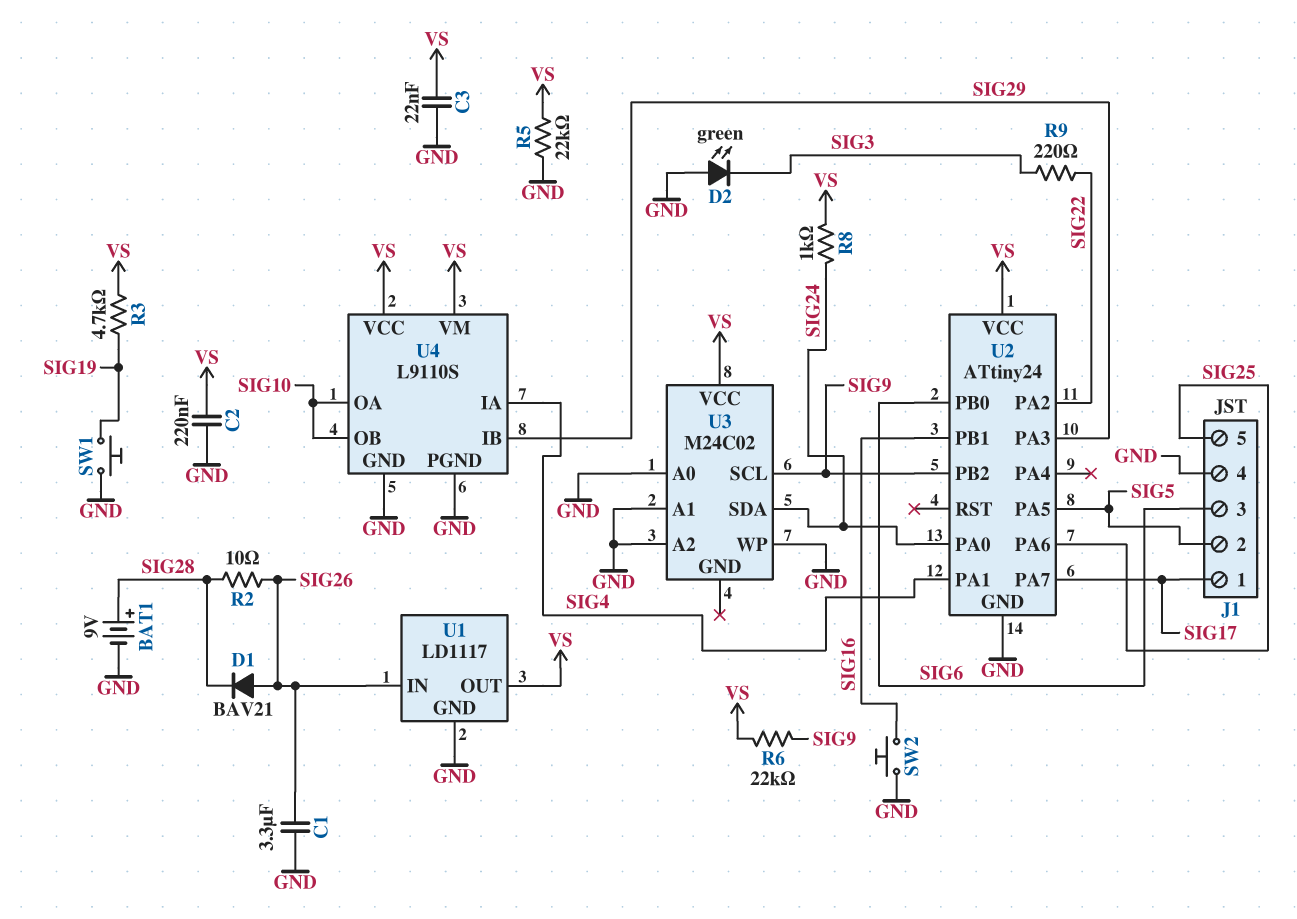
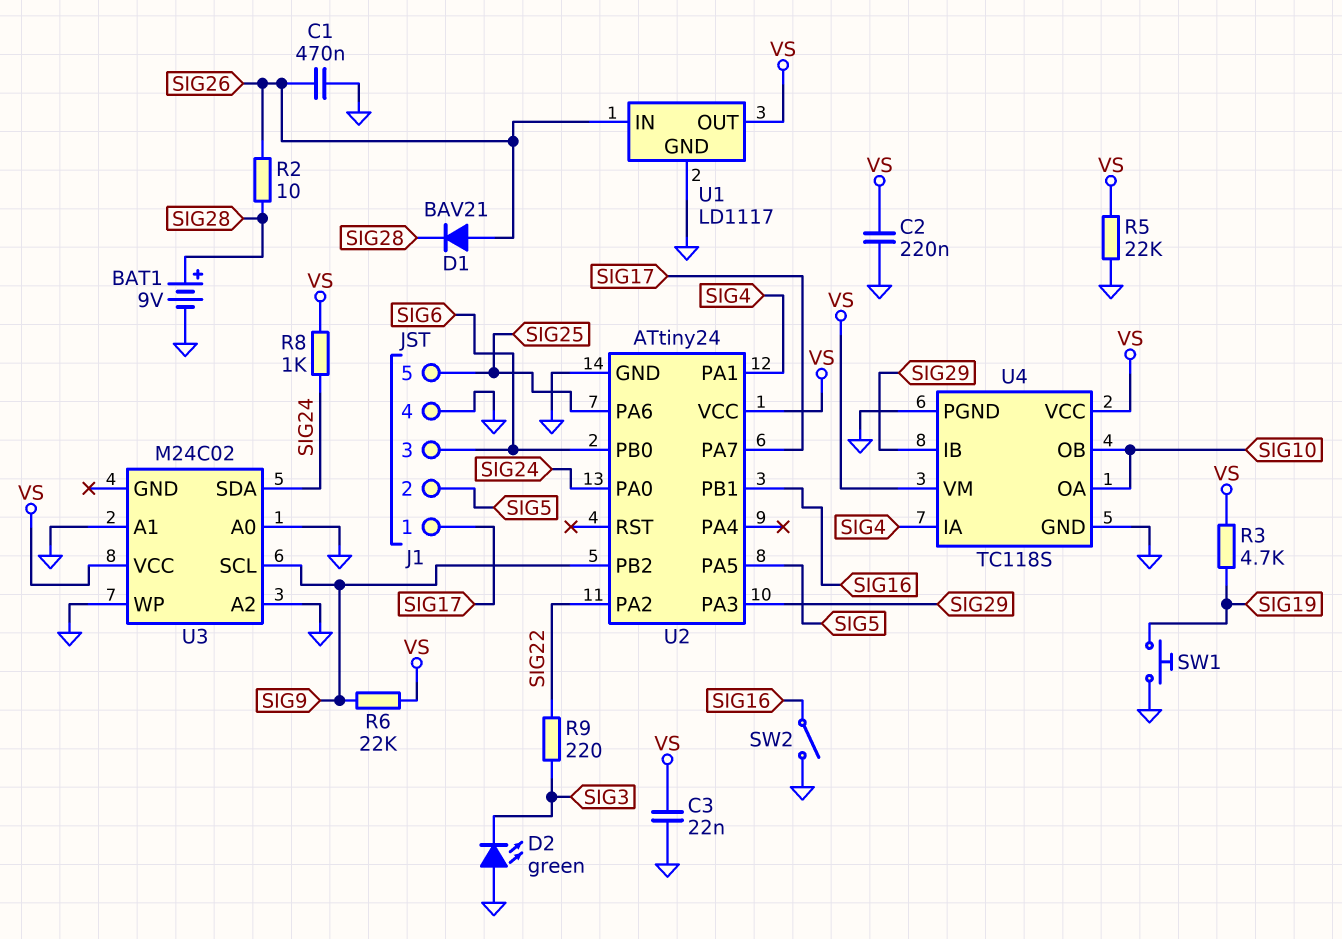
C1: 3.3uF (GND, SIG26) -> 470nF (GND, SIG26)
SW2: button (GND, SIG16) -> switch (GND, SIG16)
U4: L9110S -> TC118S

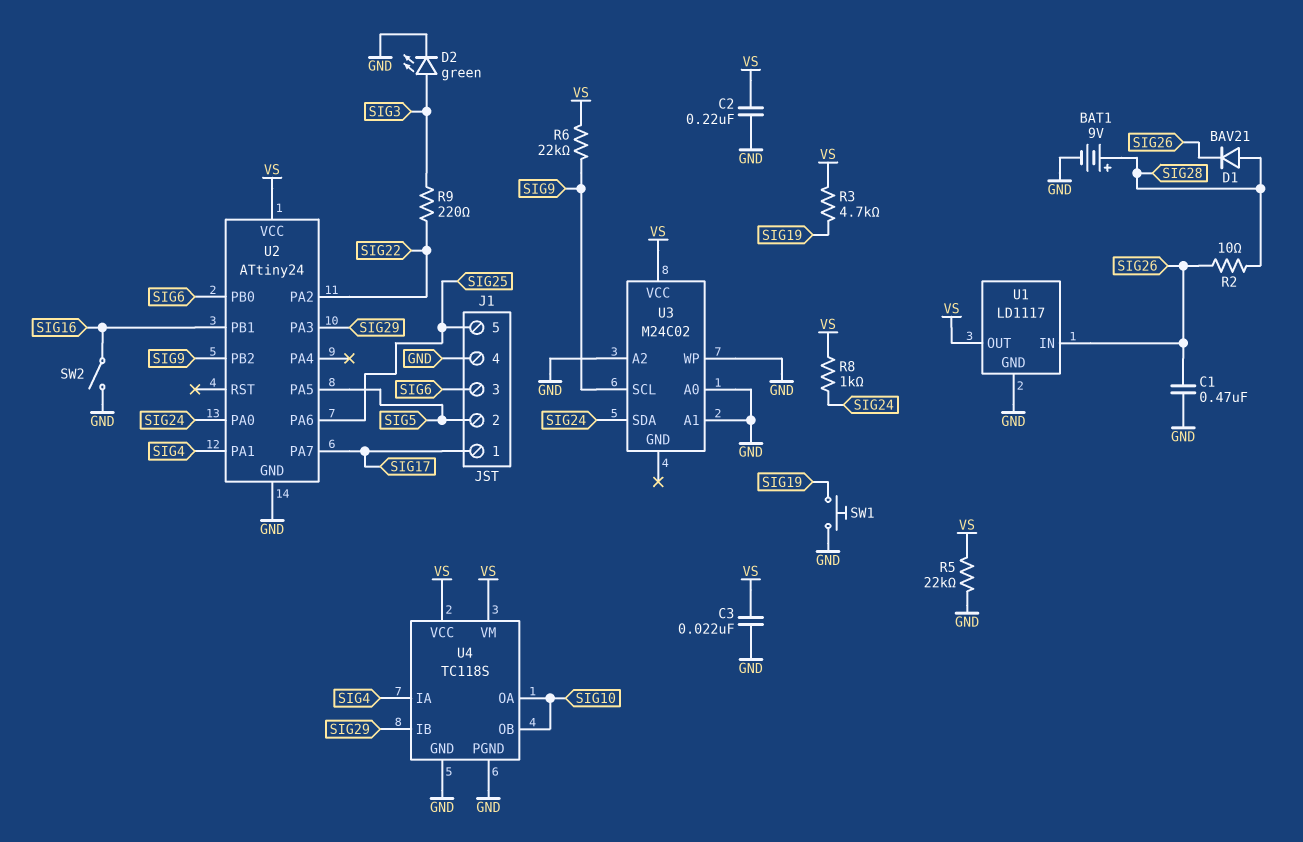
D1: diode BAV21 (A SIG26, K SIG28) -> diode BAV21 (A SIG28, K SIG26)
D2: LED green (A GND, K SIG3) -> LED green (A SIG3, K GND)

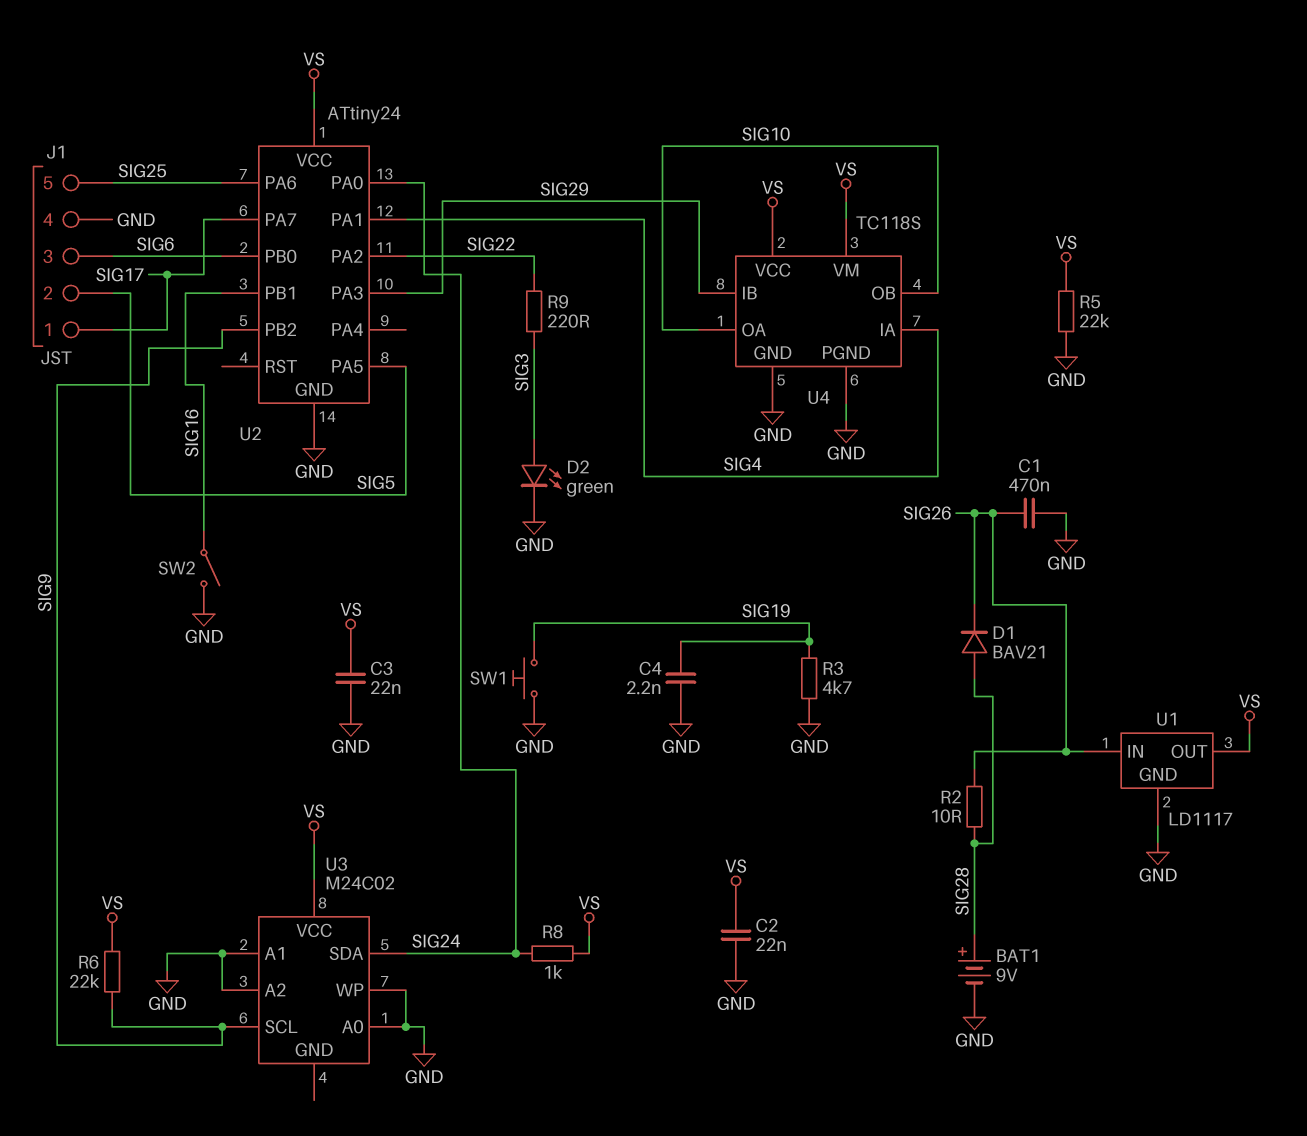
C2: 220nF (GND, VS) -> 22nF (GND, VS)
C4: none -> 2.2nF (GND, SIG19)
R3: 4.7k (SIG19, VS) -> 4.7k (GND, SIG19)

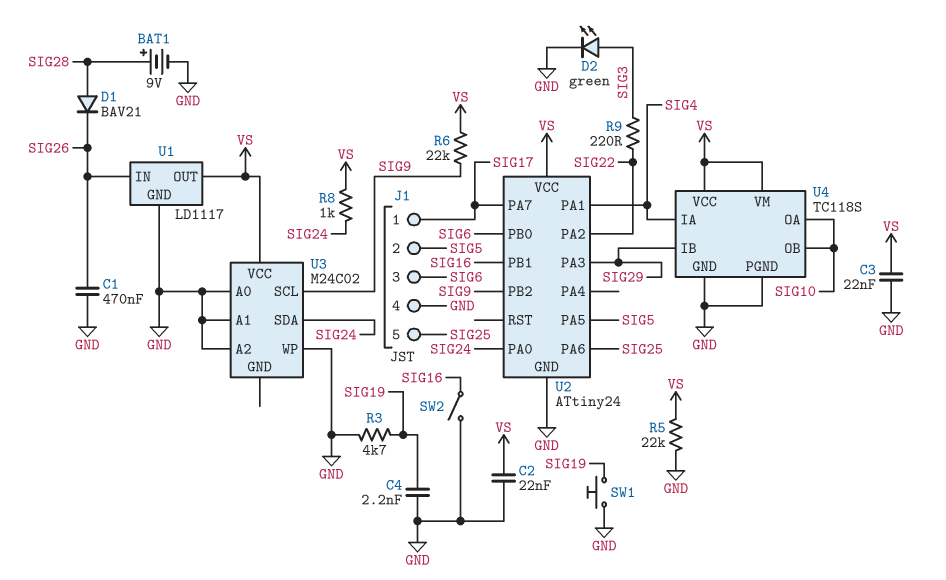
R2: 10 (SIG26, SIG28) -> none

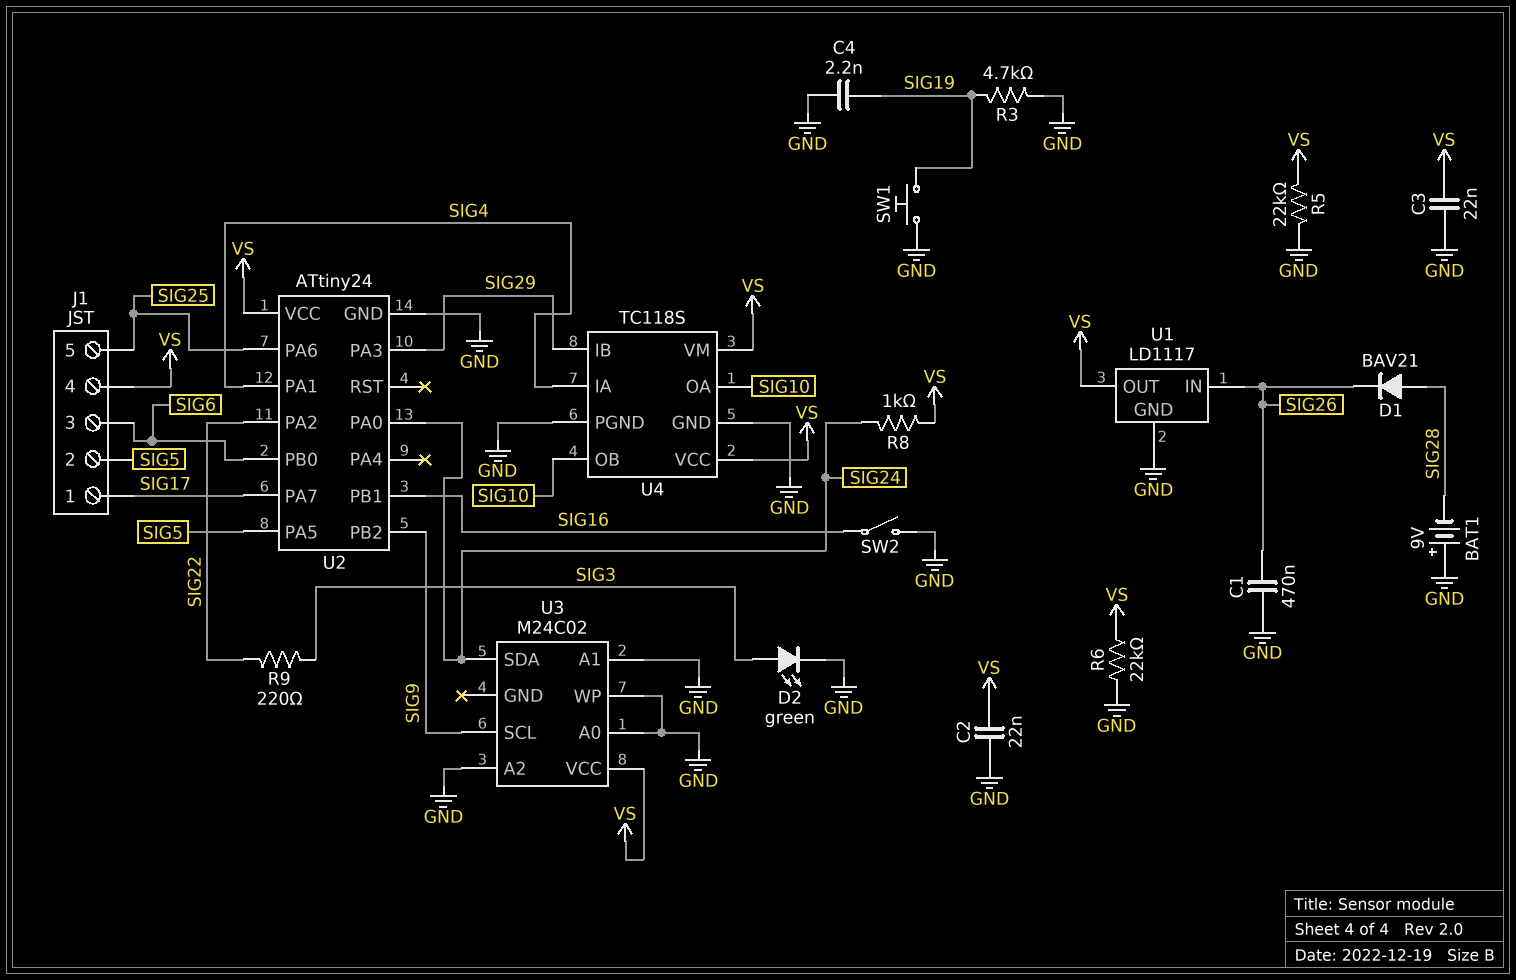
BAT1: 9V (plus SIG28, minus GND) -> 9V (plus GND, minus SIG28)
J1 pin 4: GND -> VS
R6: 22k (SIG9, VS) -> 22k (GND, VS)

